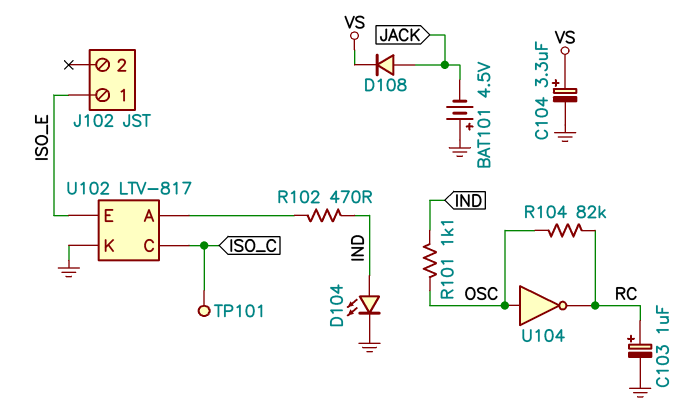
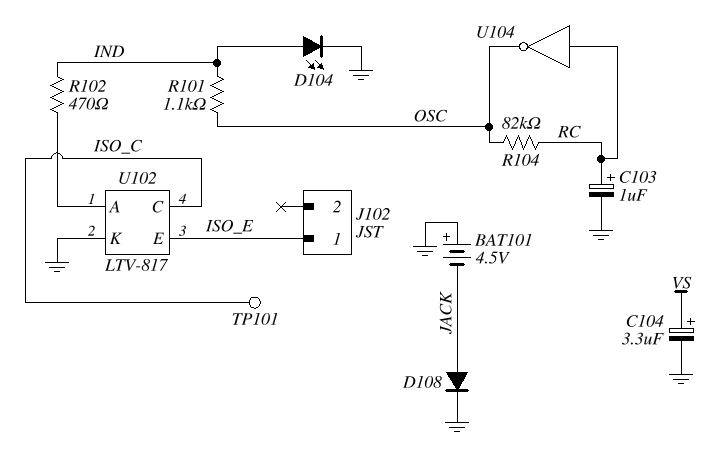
D108: diode (A JACK, K VS) -> diode (A JACK, K GND)
U104: NOT (in OSC, out RC) -> NOT (in RC, out OSC)

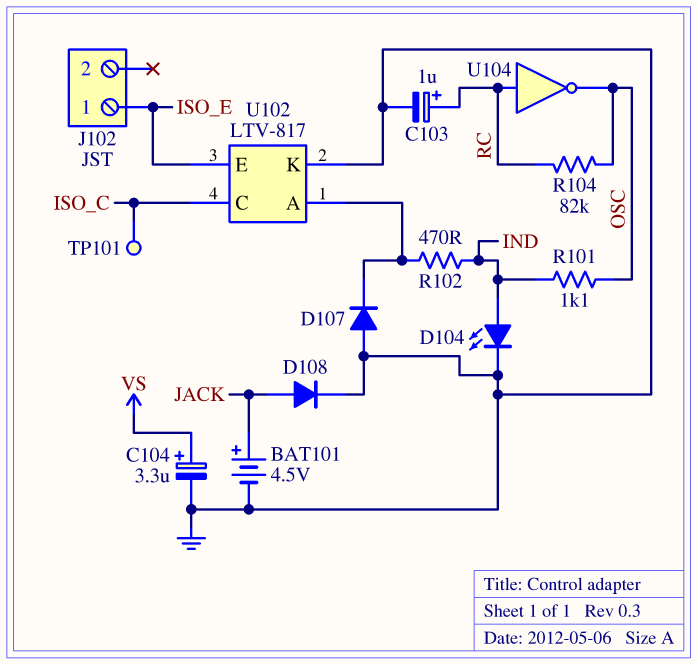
BAT101: 4.5V (plus GND, minus JACK) -> 4.5V (plus JACK, minus GND)
D107: none -> diode (A GND, K U102/A)

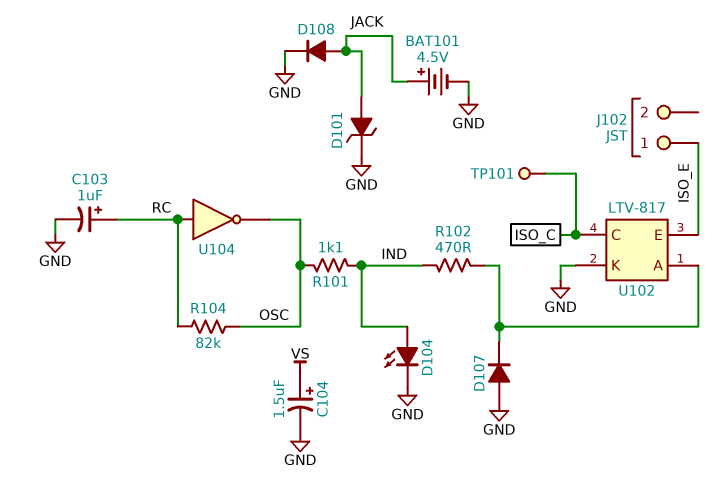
C104: 3.3uF (plus VS, minus GND) -> 1.5uF (plus VS, minus GND)
D101: none -> zener (A JACK, K GND)

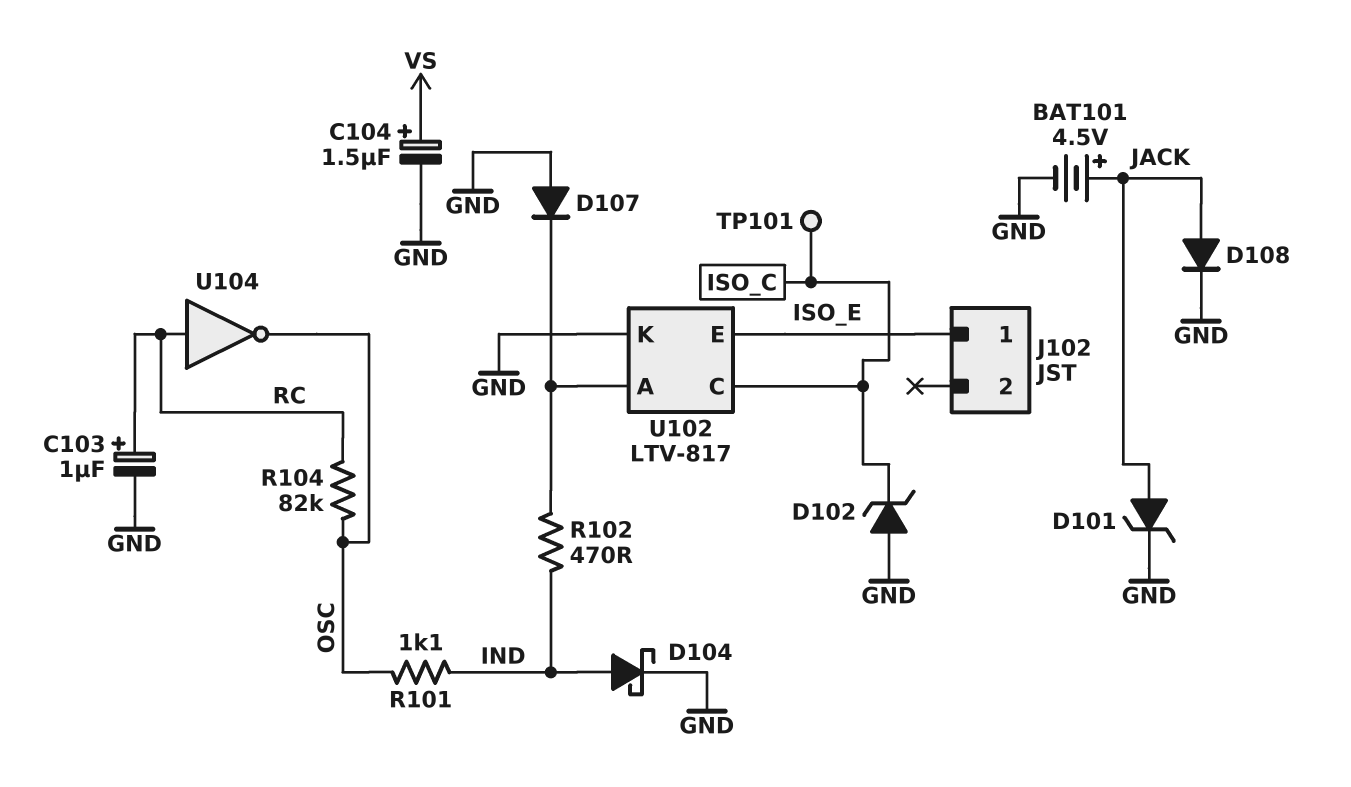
D102: none -> zener (A GND, K ISO_C)
D104: LED (A IND, K GND) -> schottky (A IND, K GND)

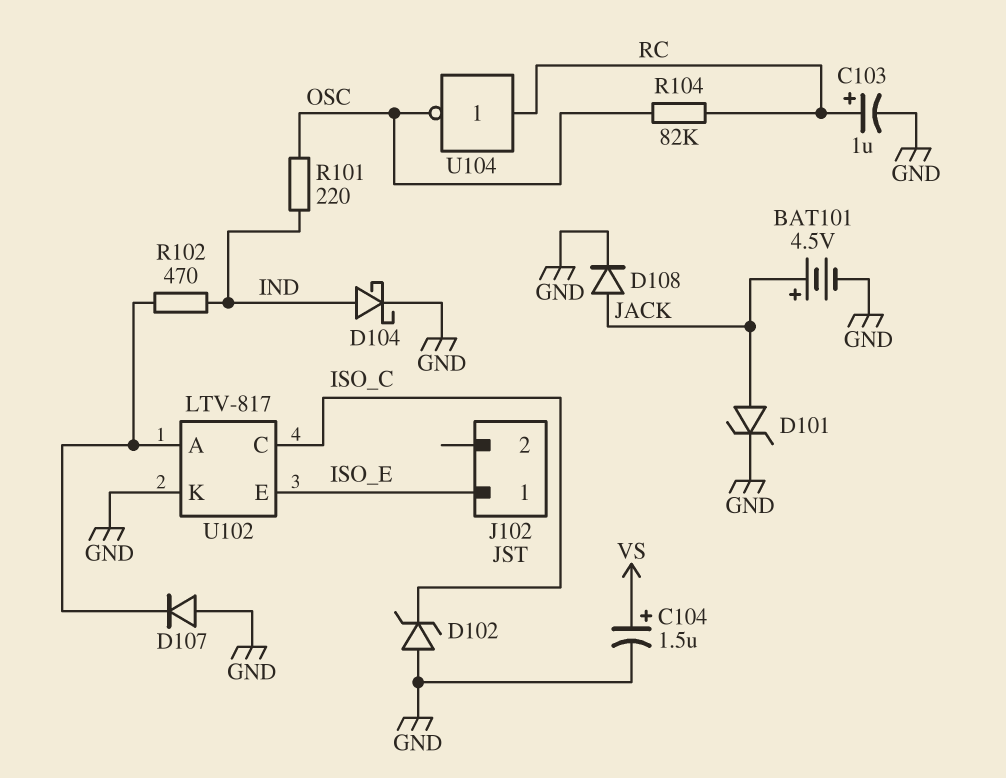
R101: 1.1k (IND, OSC) -> 220 (IND, OSC)
TP101: test point (ISO_C) -> none

